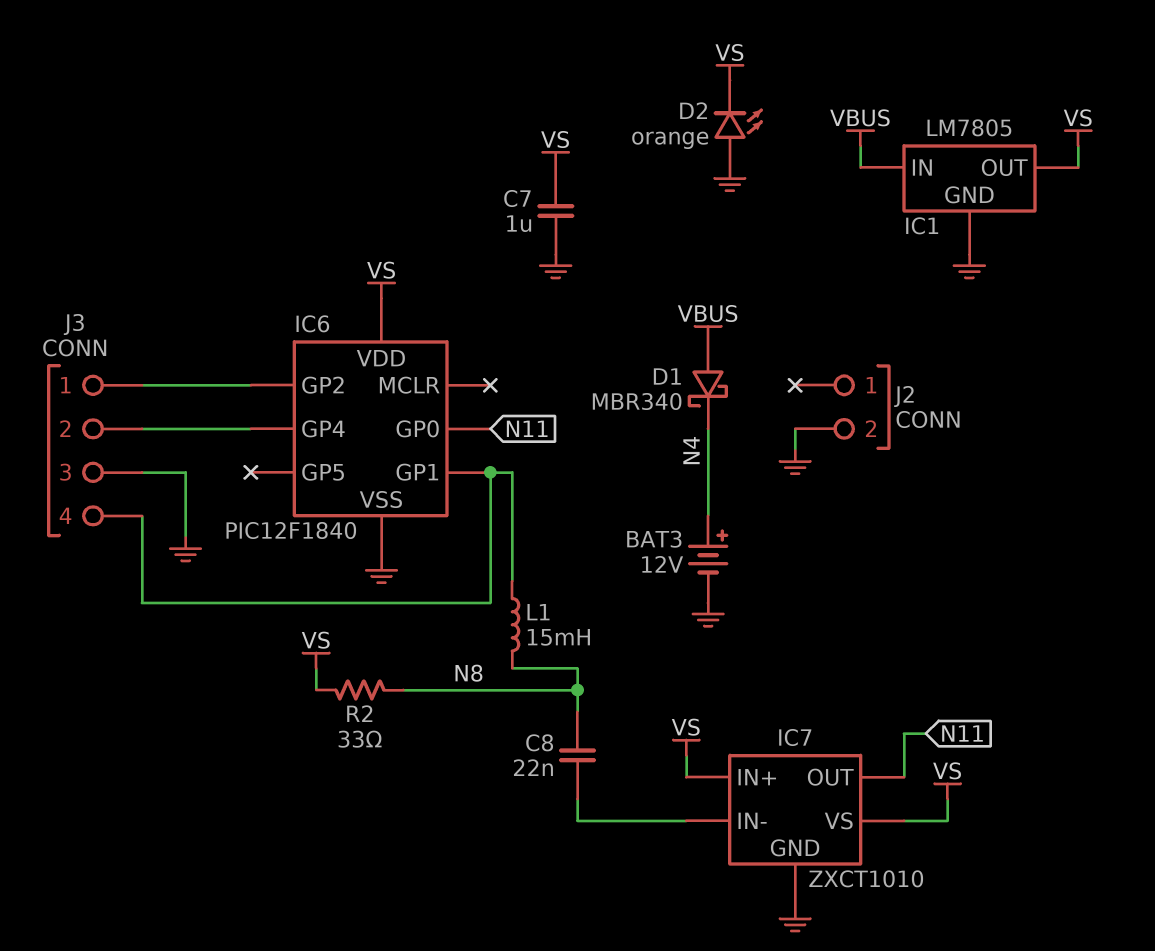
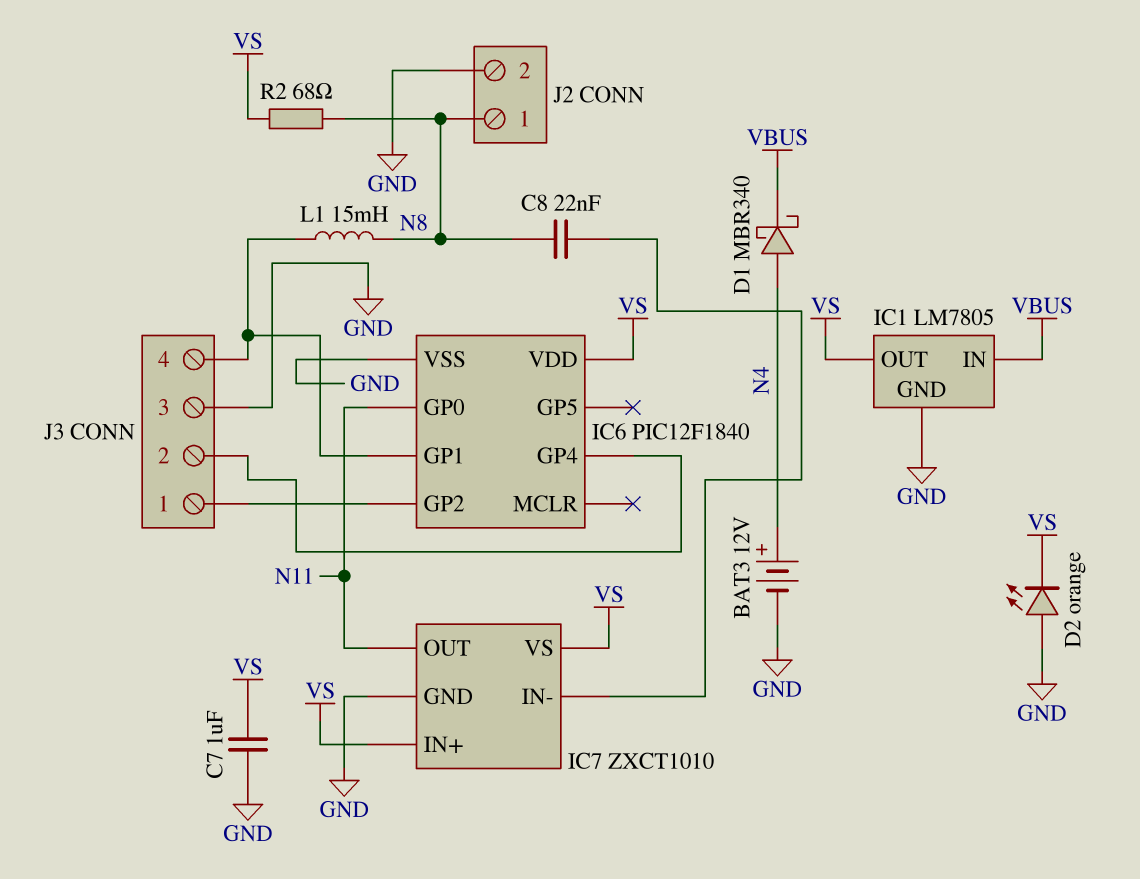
D1: schottky MBR340 (A VBUS, K N4) -> schottky MBR340 (A N4, K VBUS)
J2 pin 1: none -> N8
R2: 33 (N8, VS) -> 68 (N8, VS)

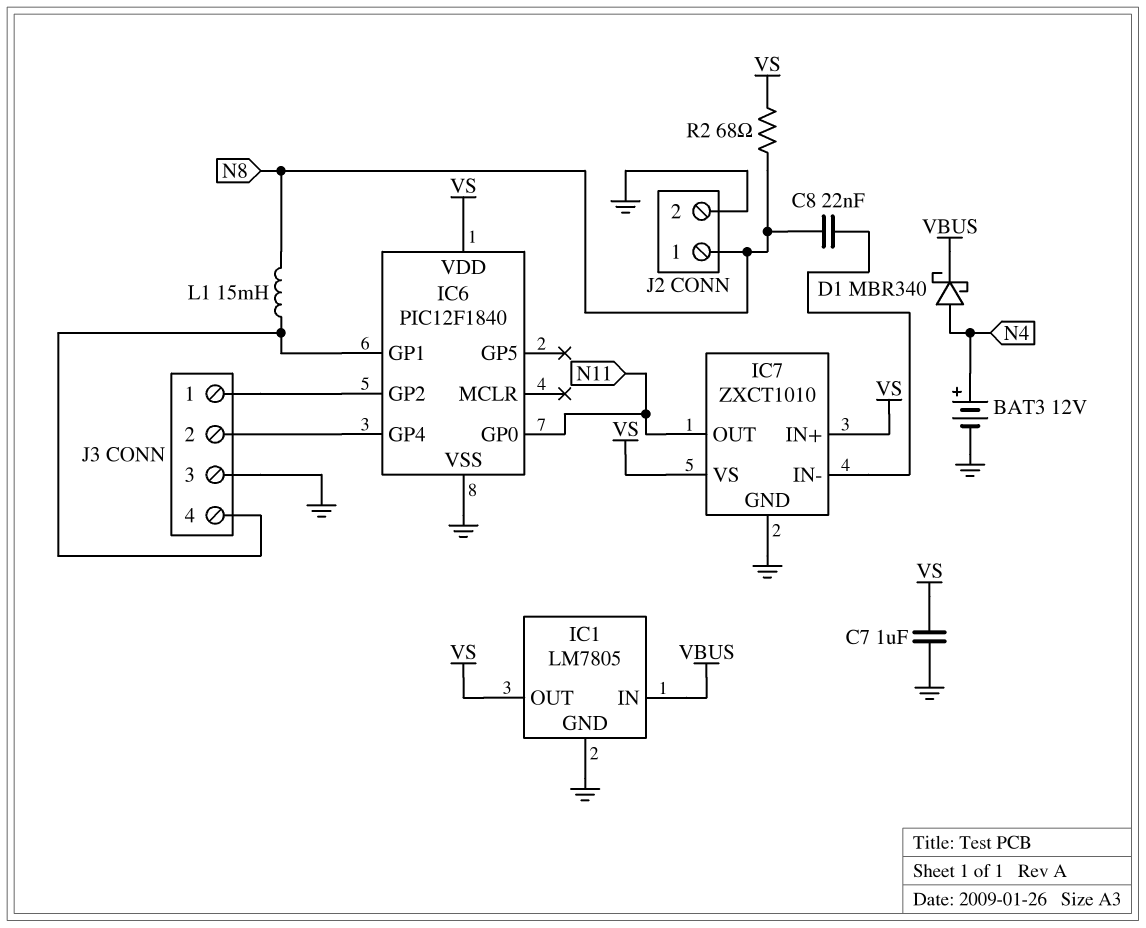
D2: LED orange (A GND, K VS) -> none

